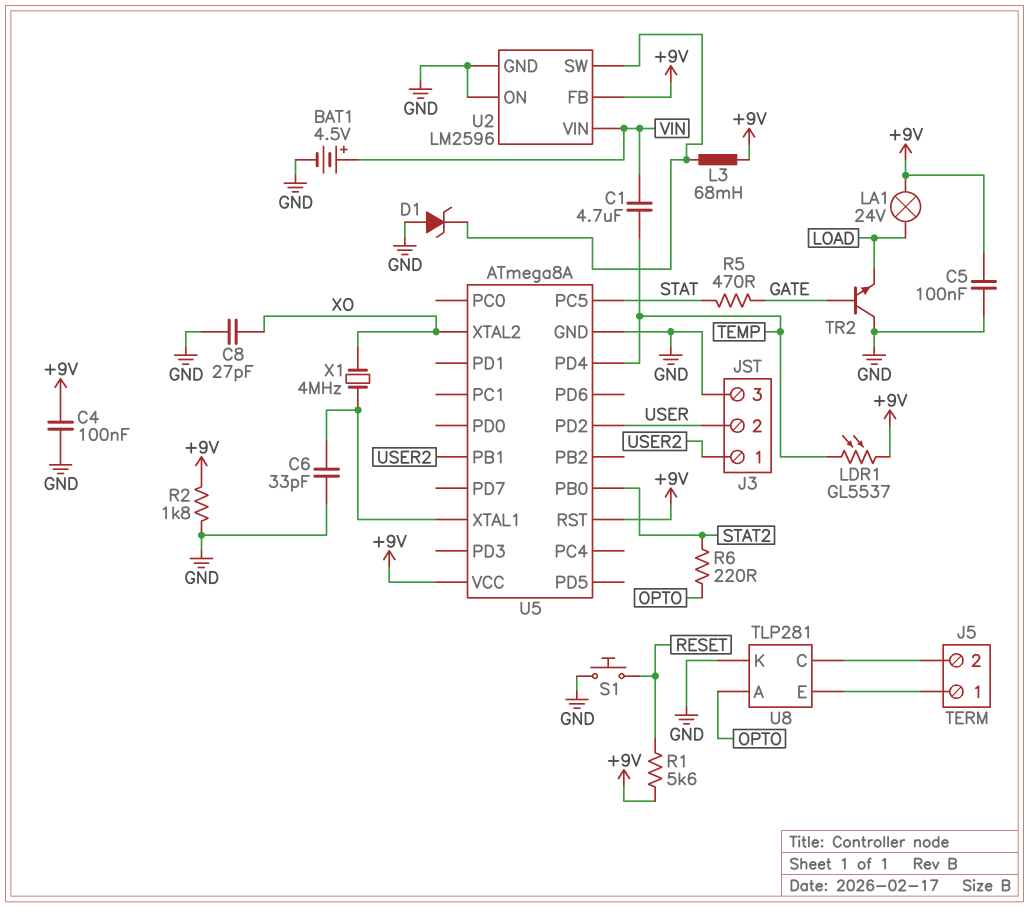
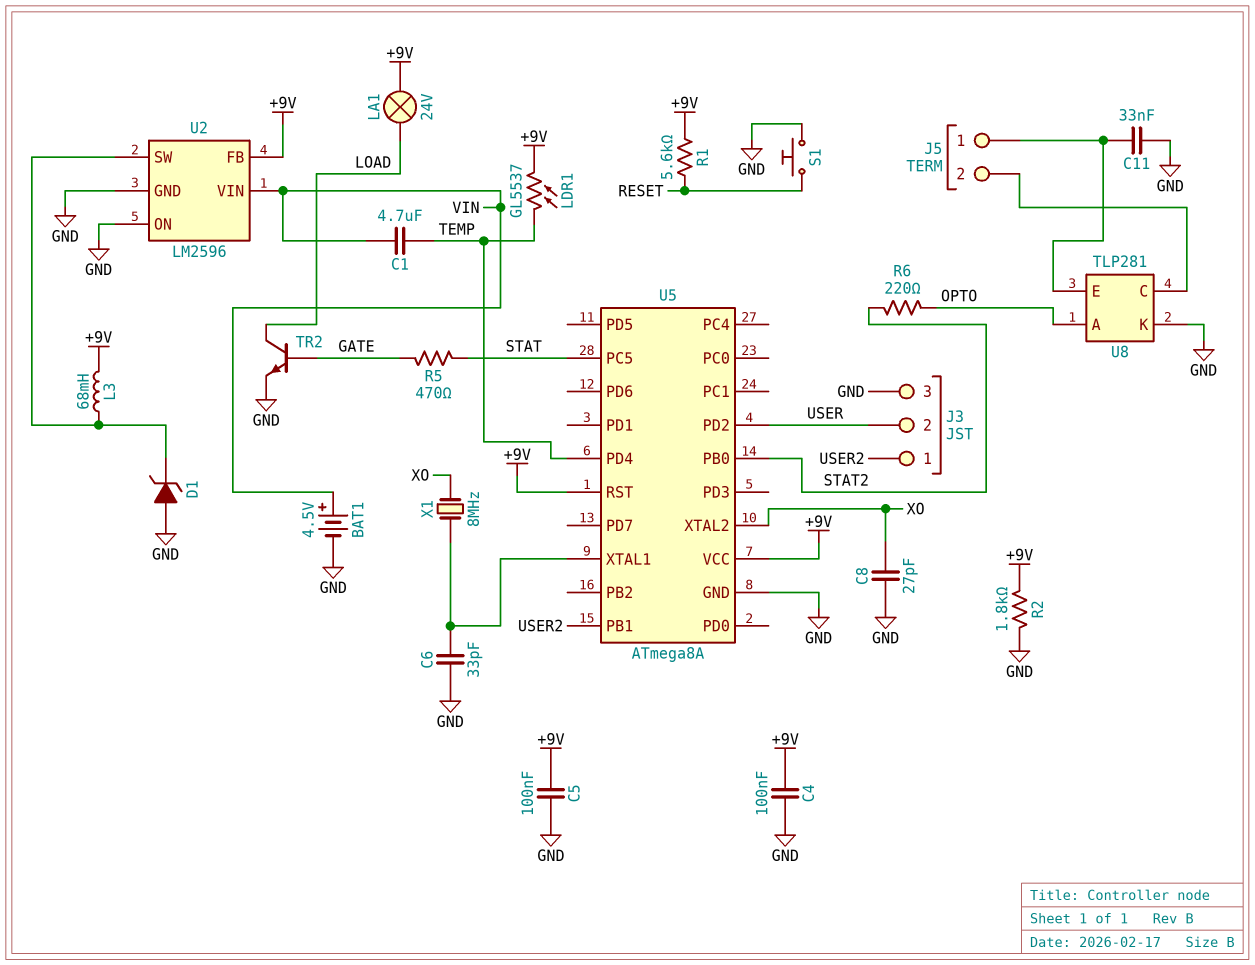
C11: none -> 33nF (GND, J5/1)
TR2: NPN (B GATE, C GND, E LOAD) -> NPN (B GATE, C LOAD, E GND)
X1: 4MHz (U5/XTAL1, XO) -> 8MHz (U5/XTAL1, XO)

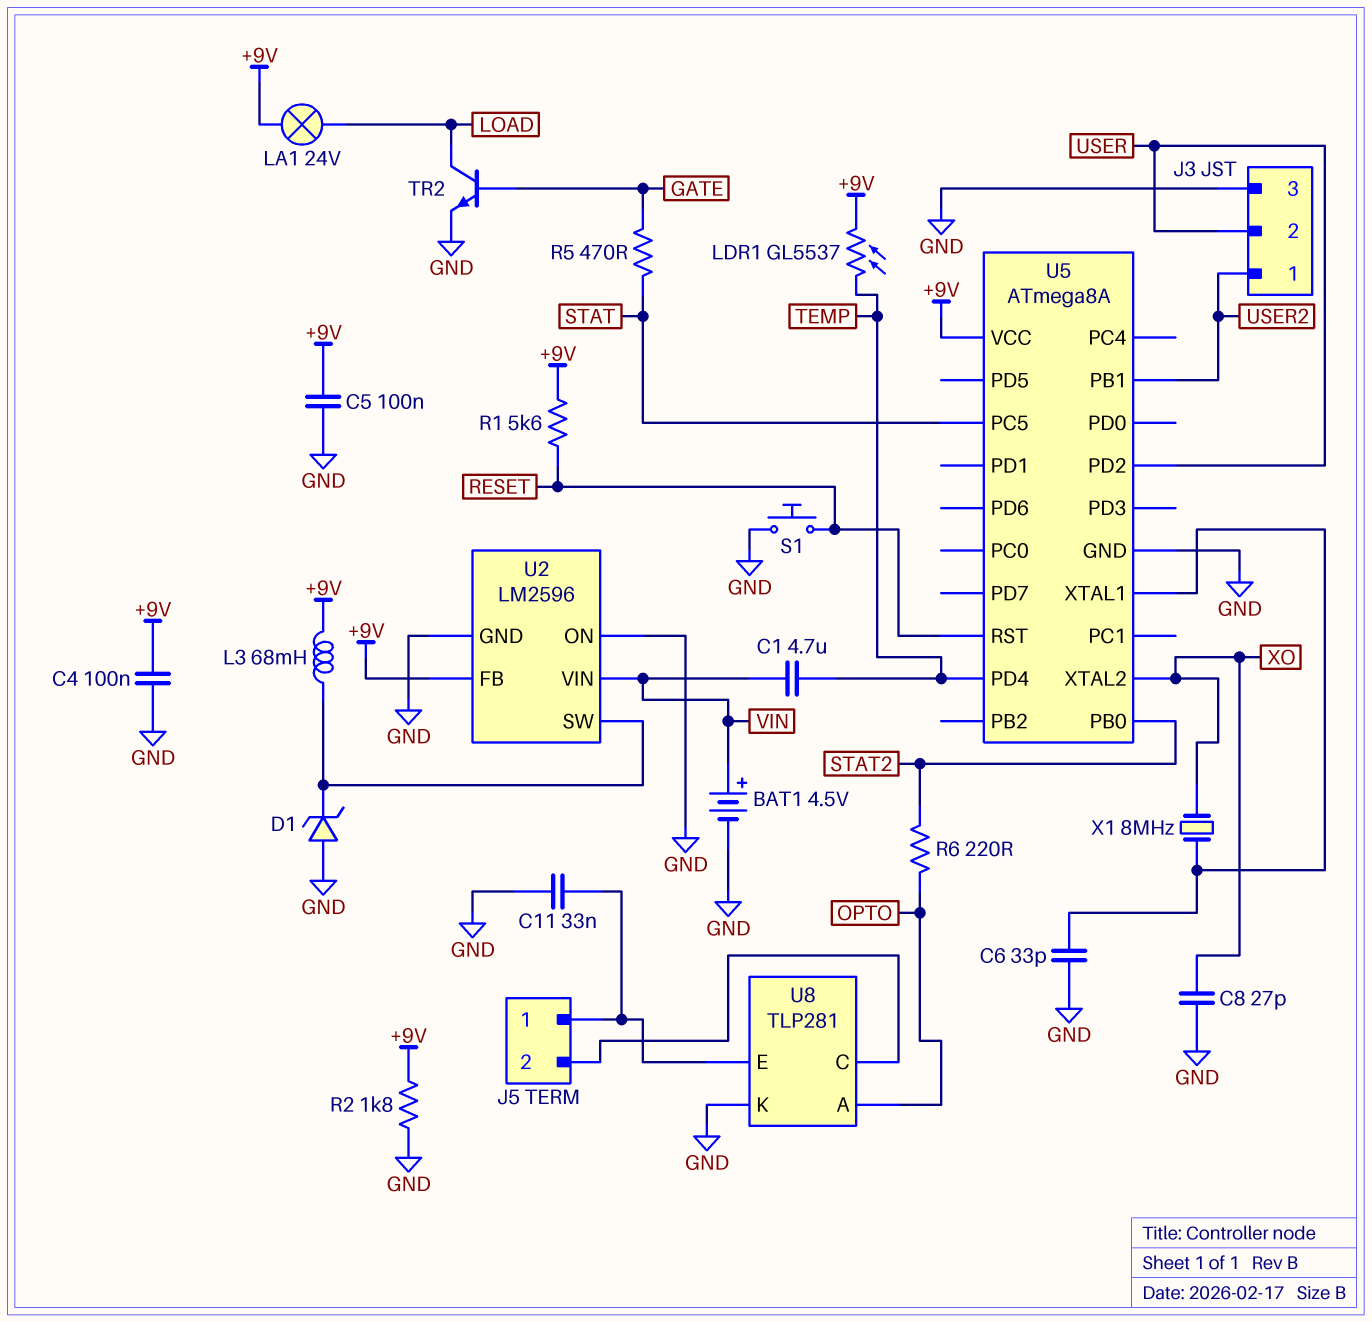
U5 pin RST: +9V -> RESET

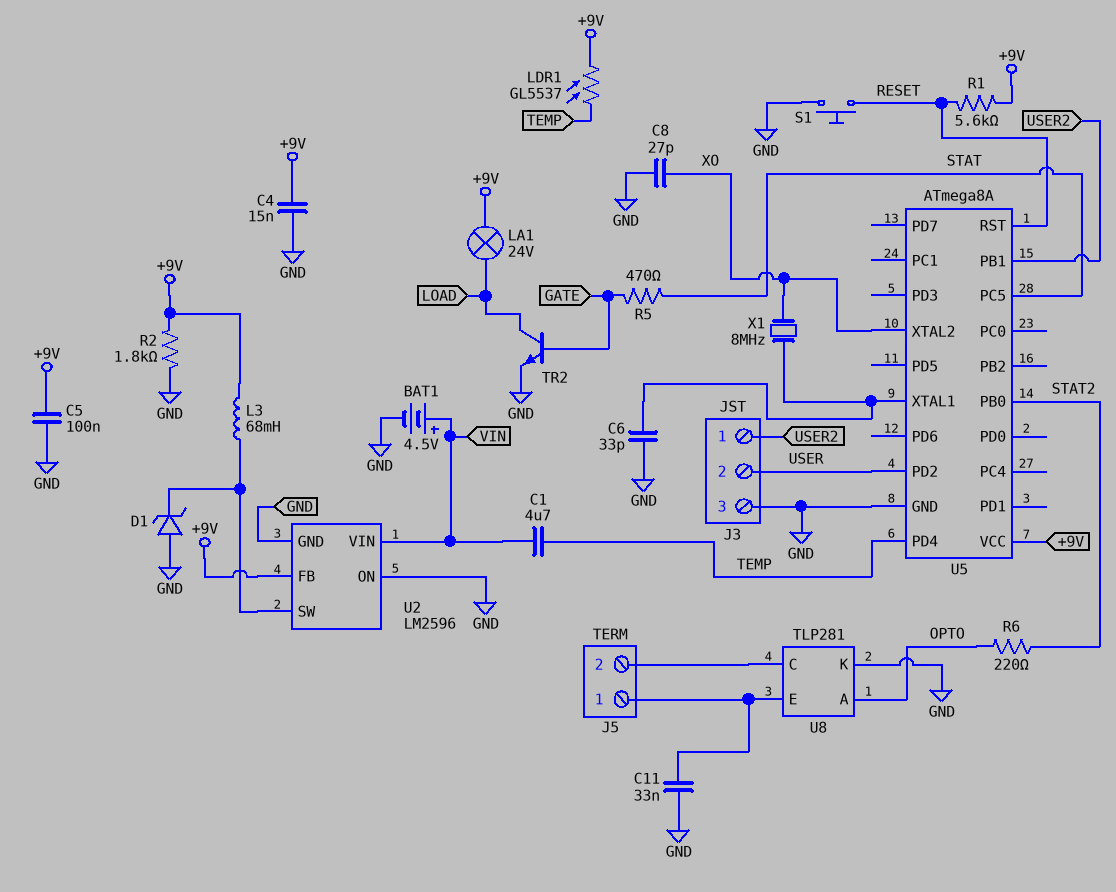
C4: 100nF (+9V, GND) -> 15nF (+9V, GND)

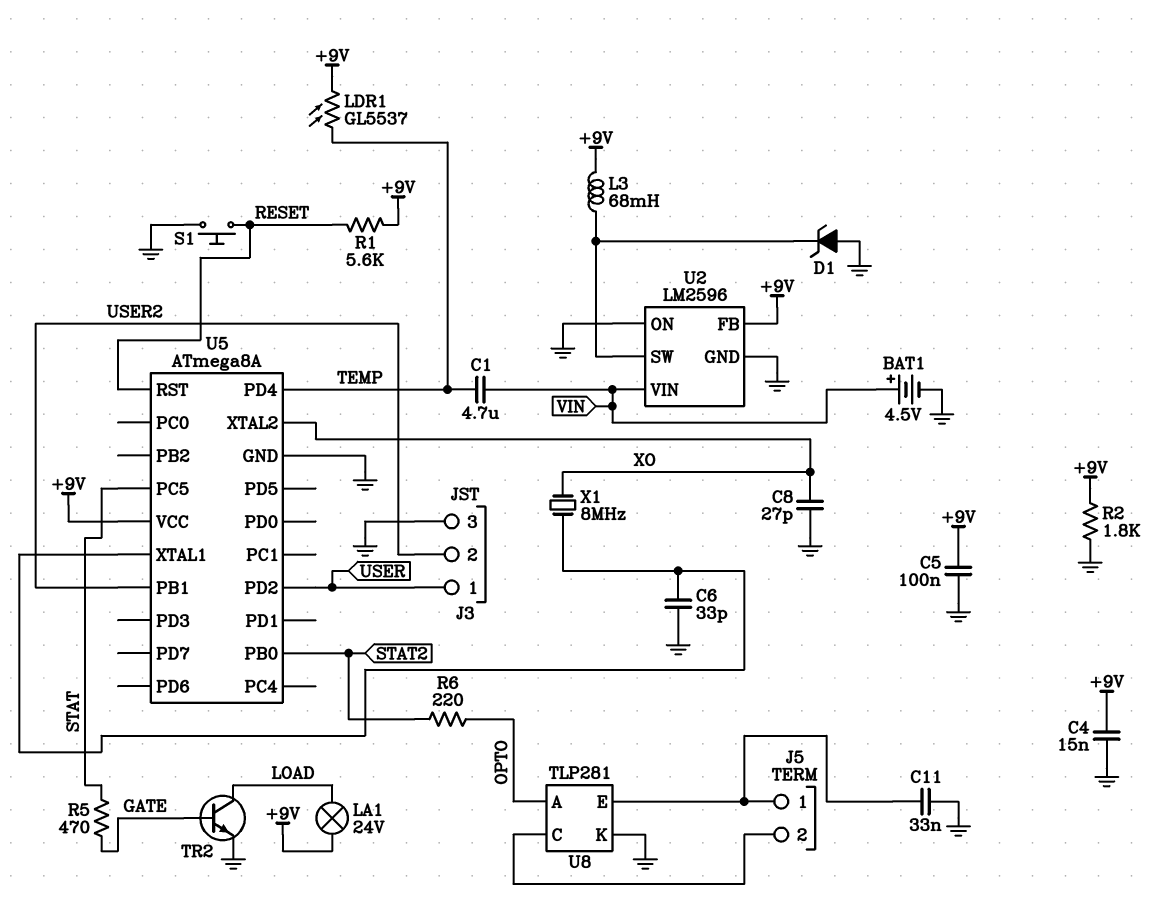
J3 pin 1: USER2 -> USER
J3 pin 2: USER -> USER2

